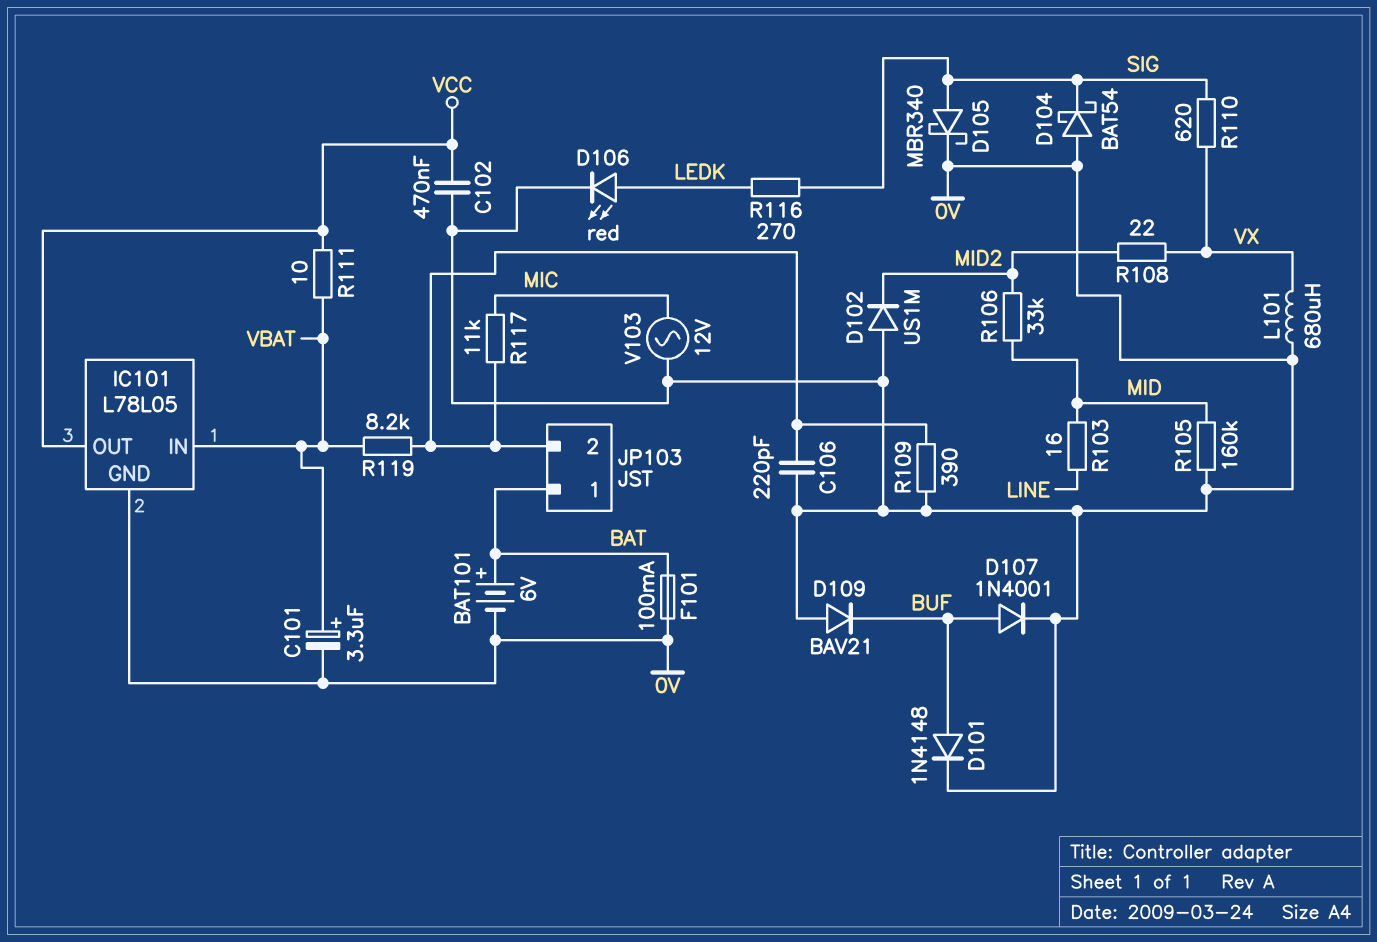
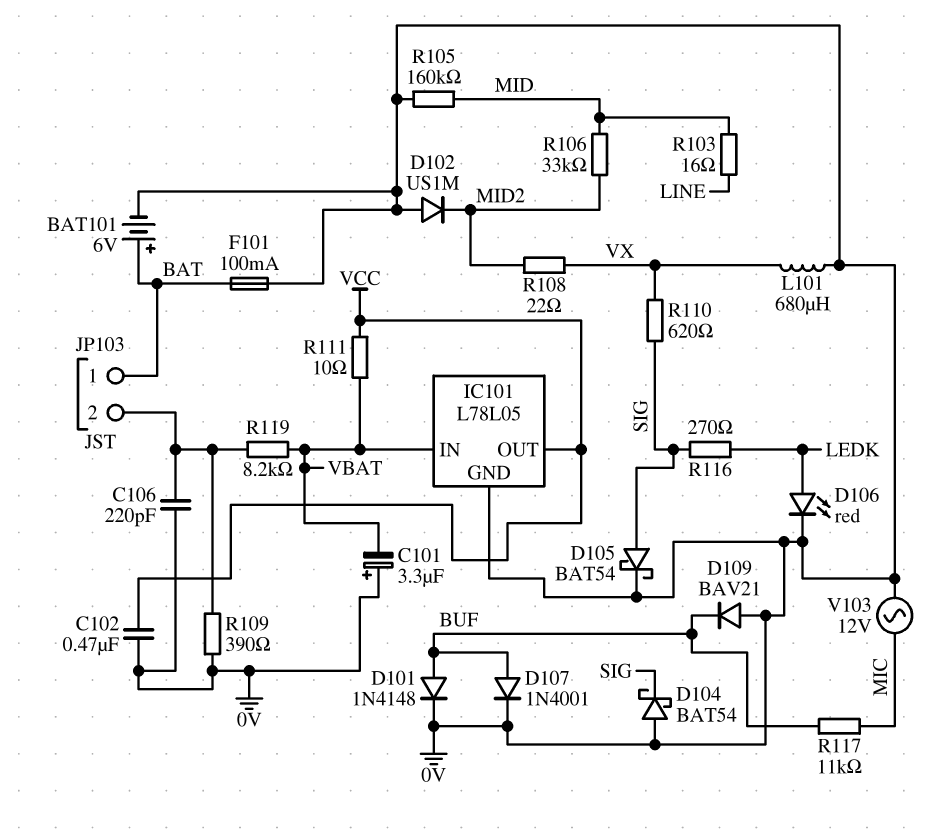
C101: 3.3uF (plus VBAT, minus 0V) -> 3.3uF (plus 0V, minus VBAT)
D105: schottky MBR340 (A SIG, K 0V) -> schottky BAT54 (A SIG, K 0V)
R117: 11k (JP103/2, MIC) -> 11k (BUF, MIC)

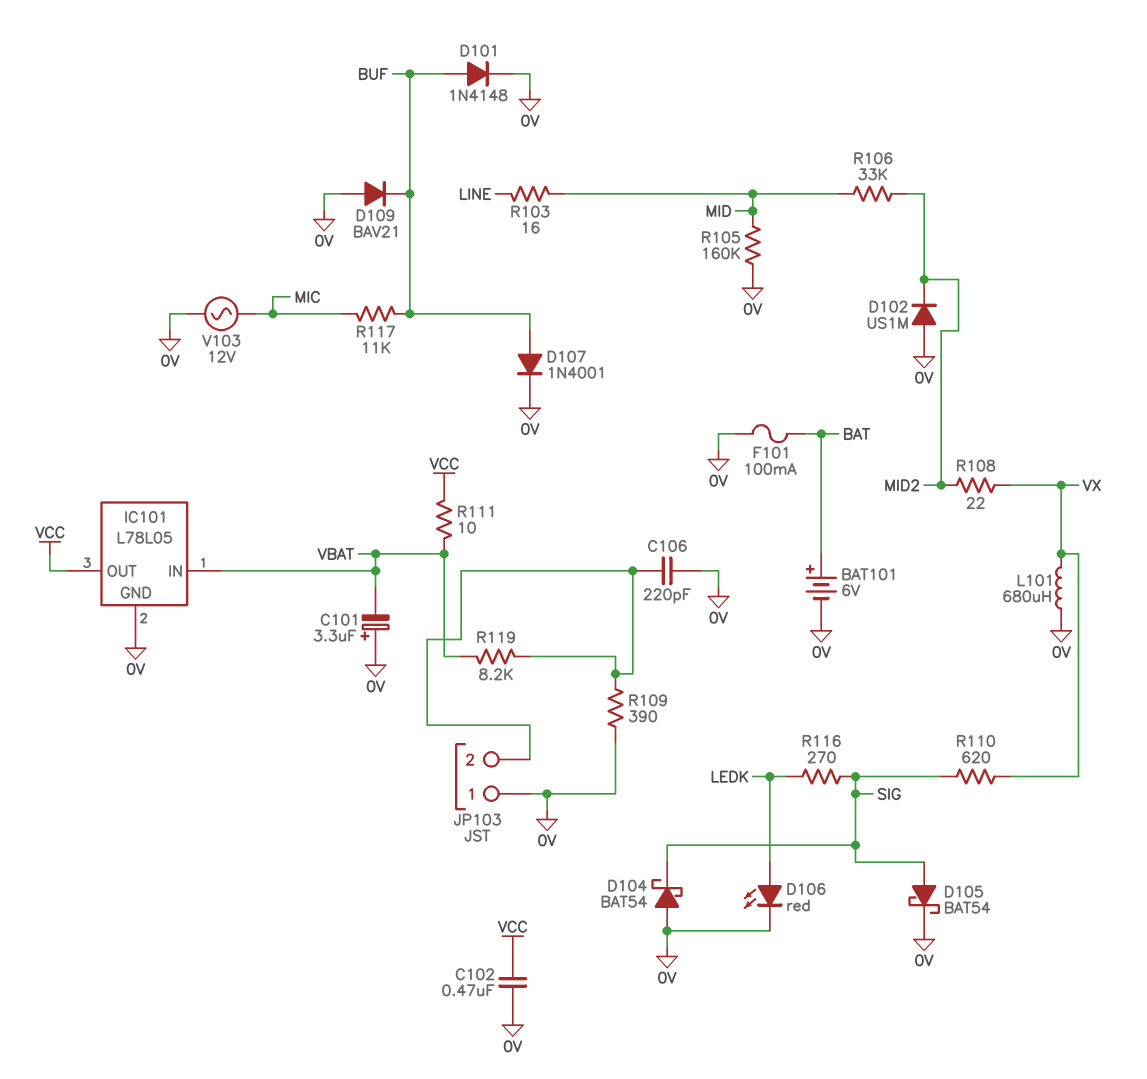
JP103 pin 1: BAT -> 0V

